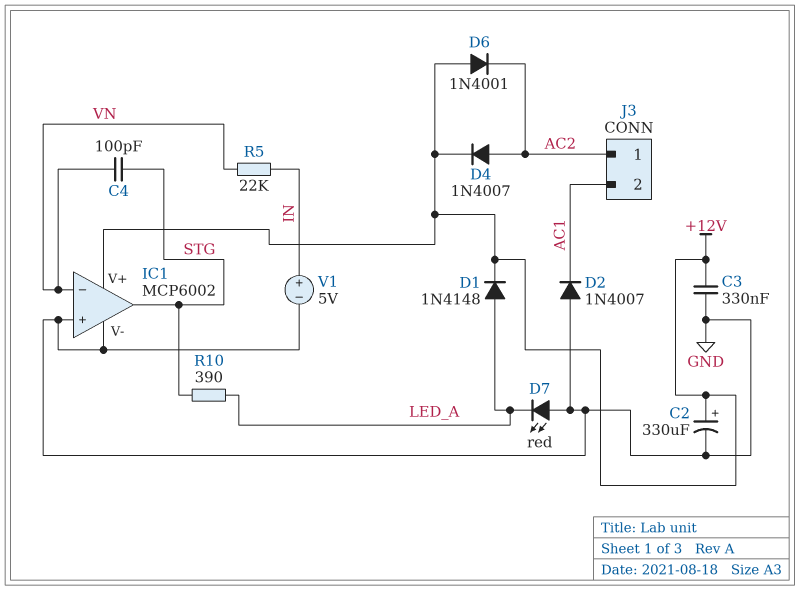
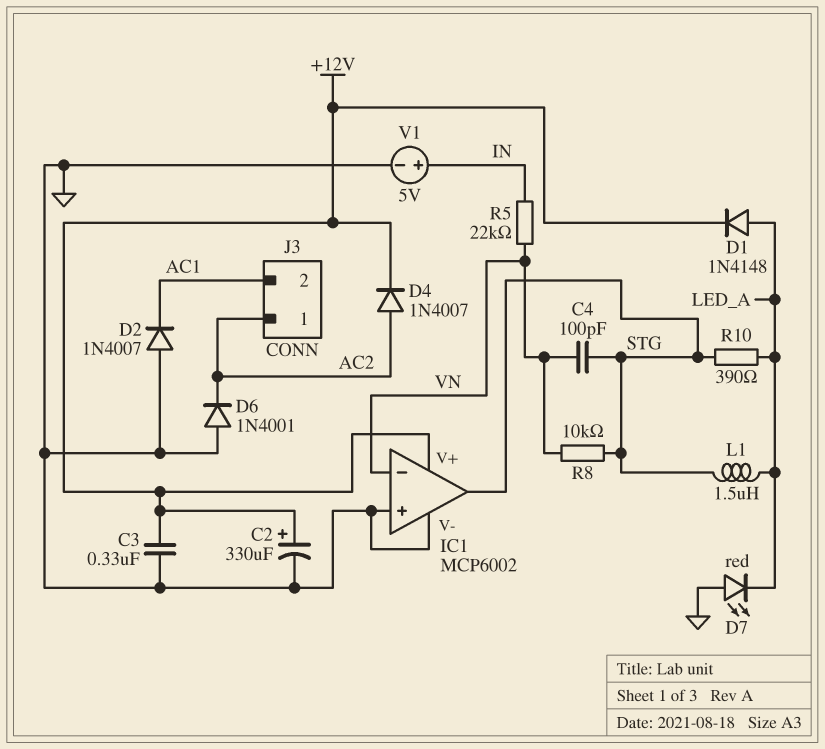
D6: diode 1N4001 (A +12V, K AC2) -> diode 1N4001 (A GND, K AC2)
L1: none -> 1.5uH (LED_A, STG)
R8: none -> 10k (STG, VN)

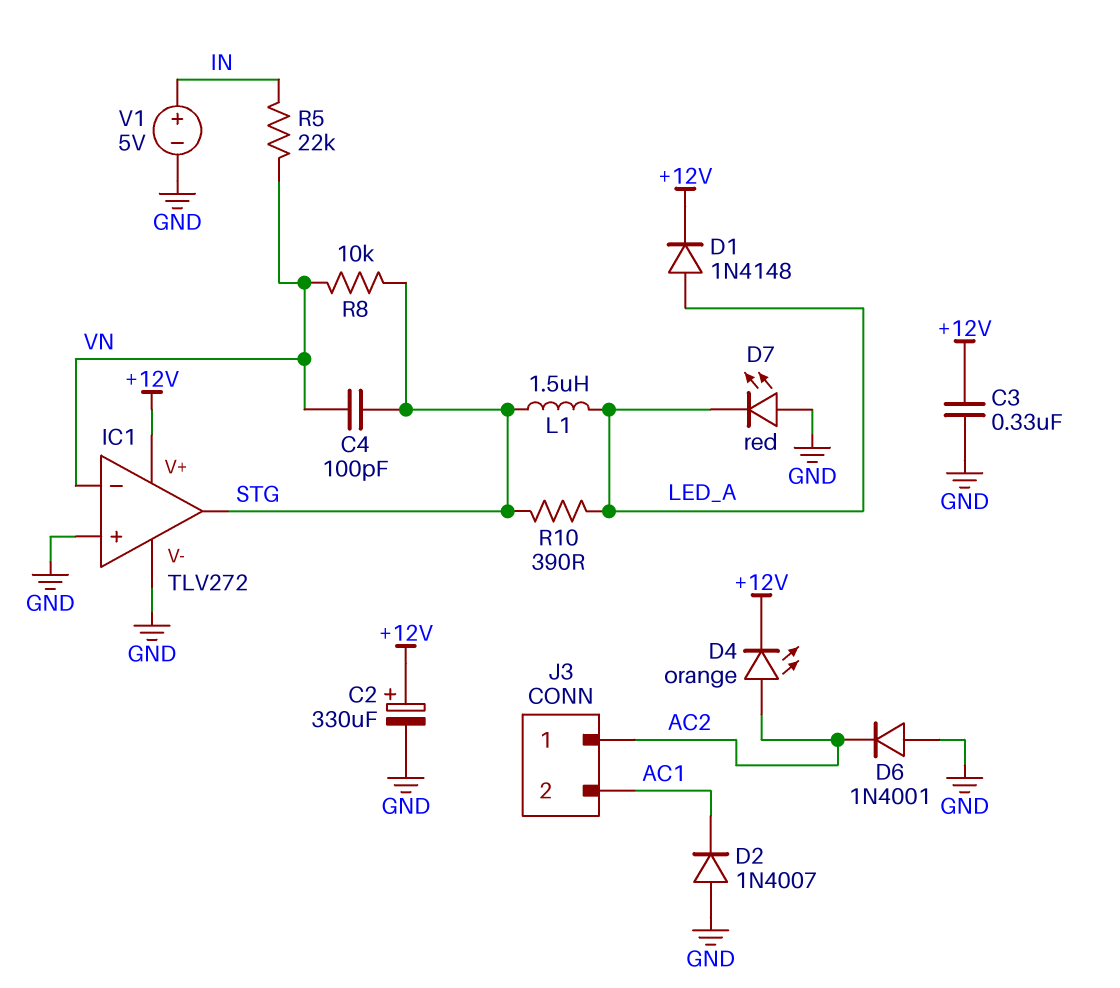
D4: diode 1N4007 (A AC2, K +12V) -> LED orange (A AC2, K +12V)
IC1: MCP6002 -> TLV272

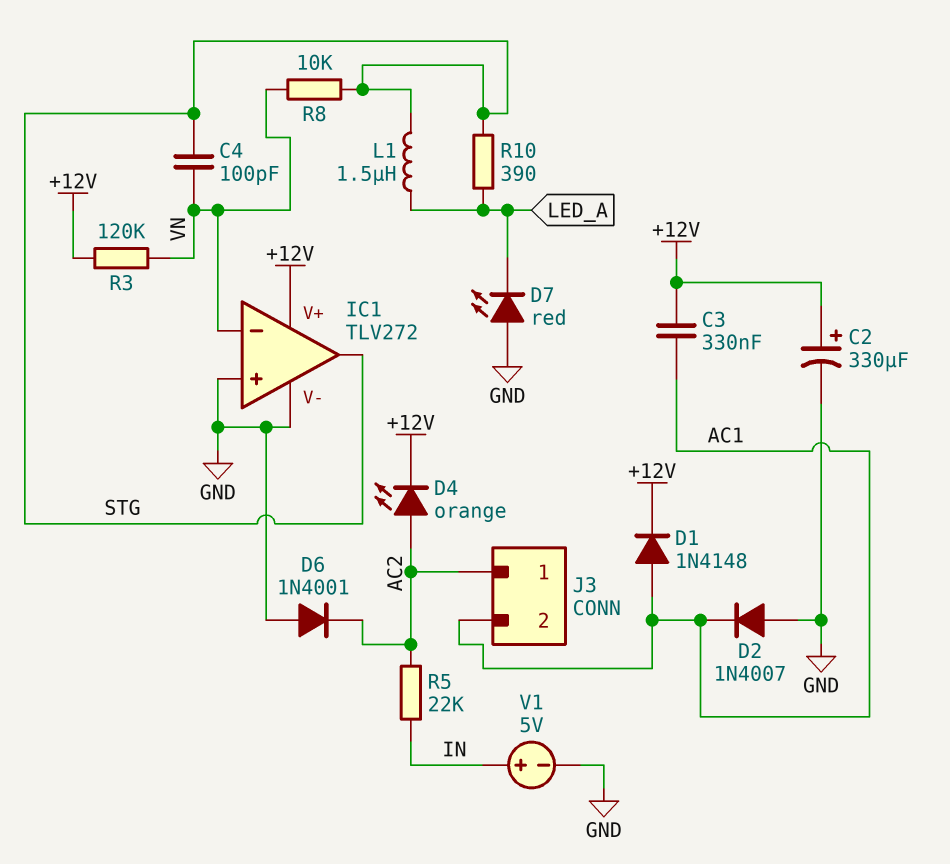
C3: 330nF (+12V, GND) -> 330nF (+12V, AC1)
D1: diode 1N4148 (A LED_A, K +12V) -> diode 1N4148 (A AC1, K +12V)
R3: none -> 120k (+12V, VN)
R5: 22k (IN, VN) -> 22k (AC2, IN)

